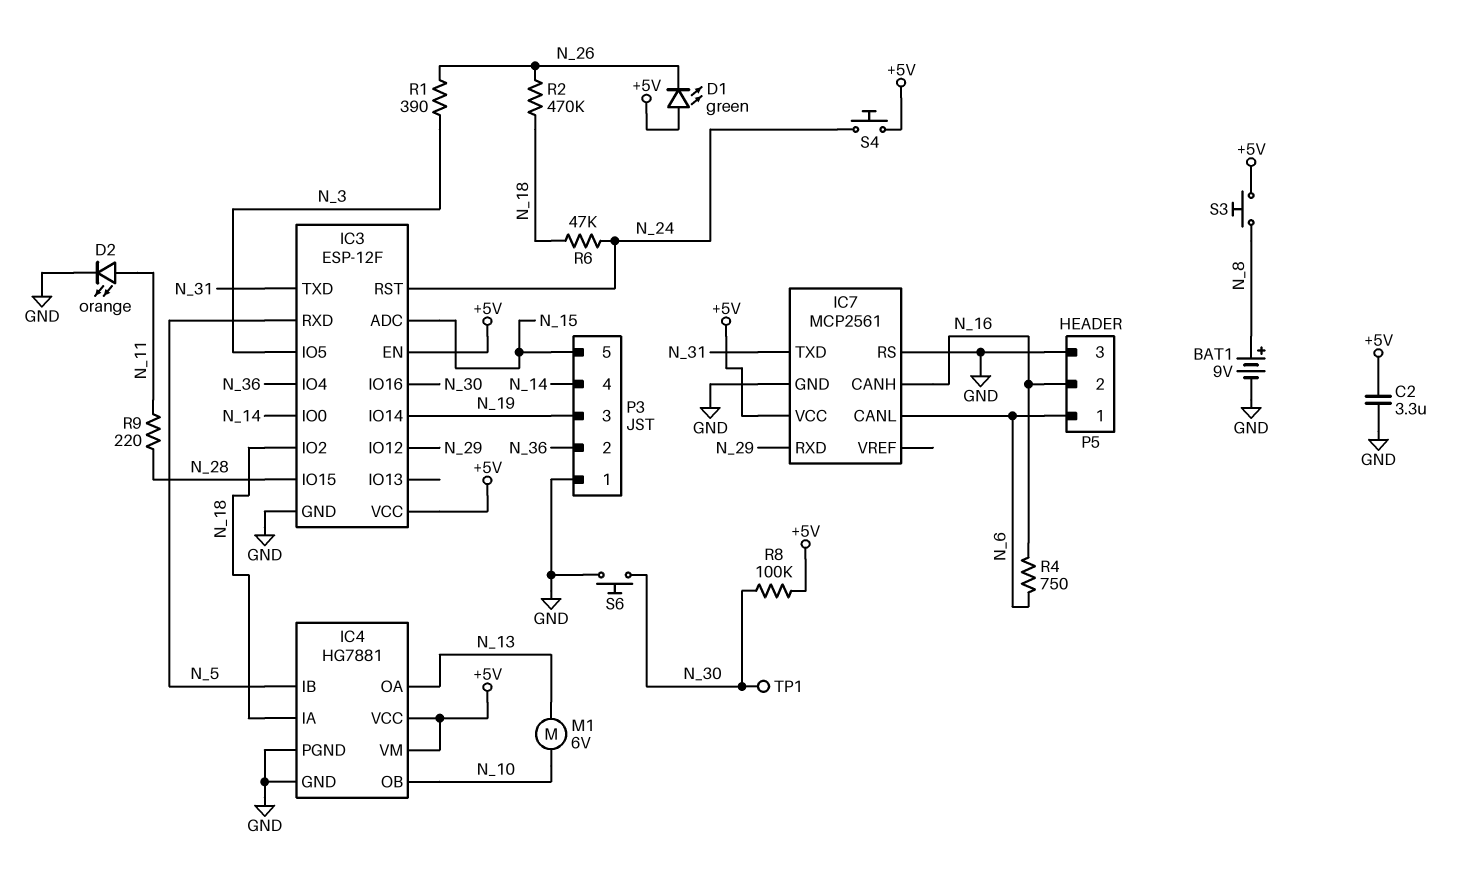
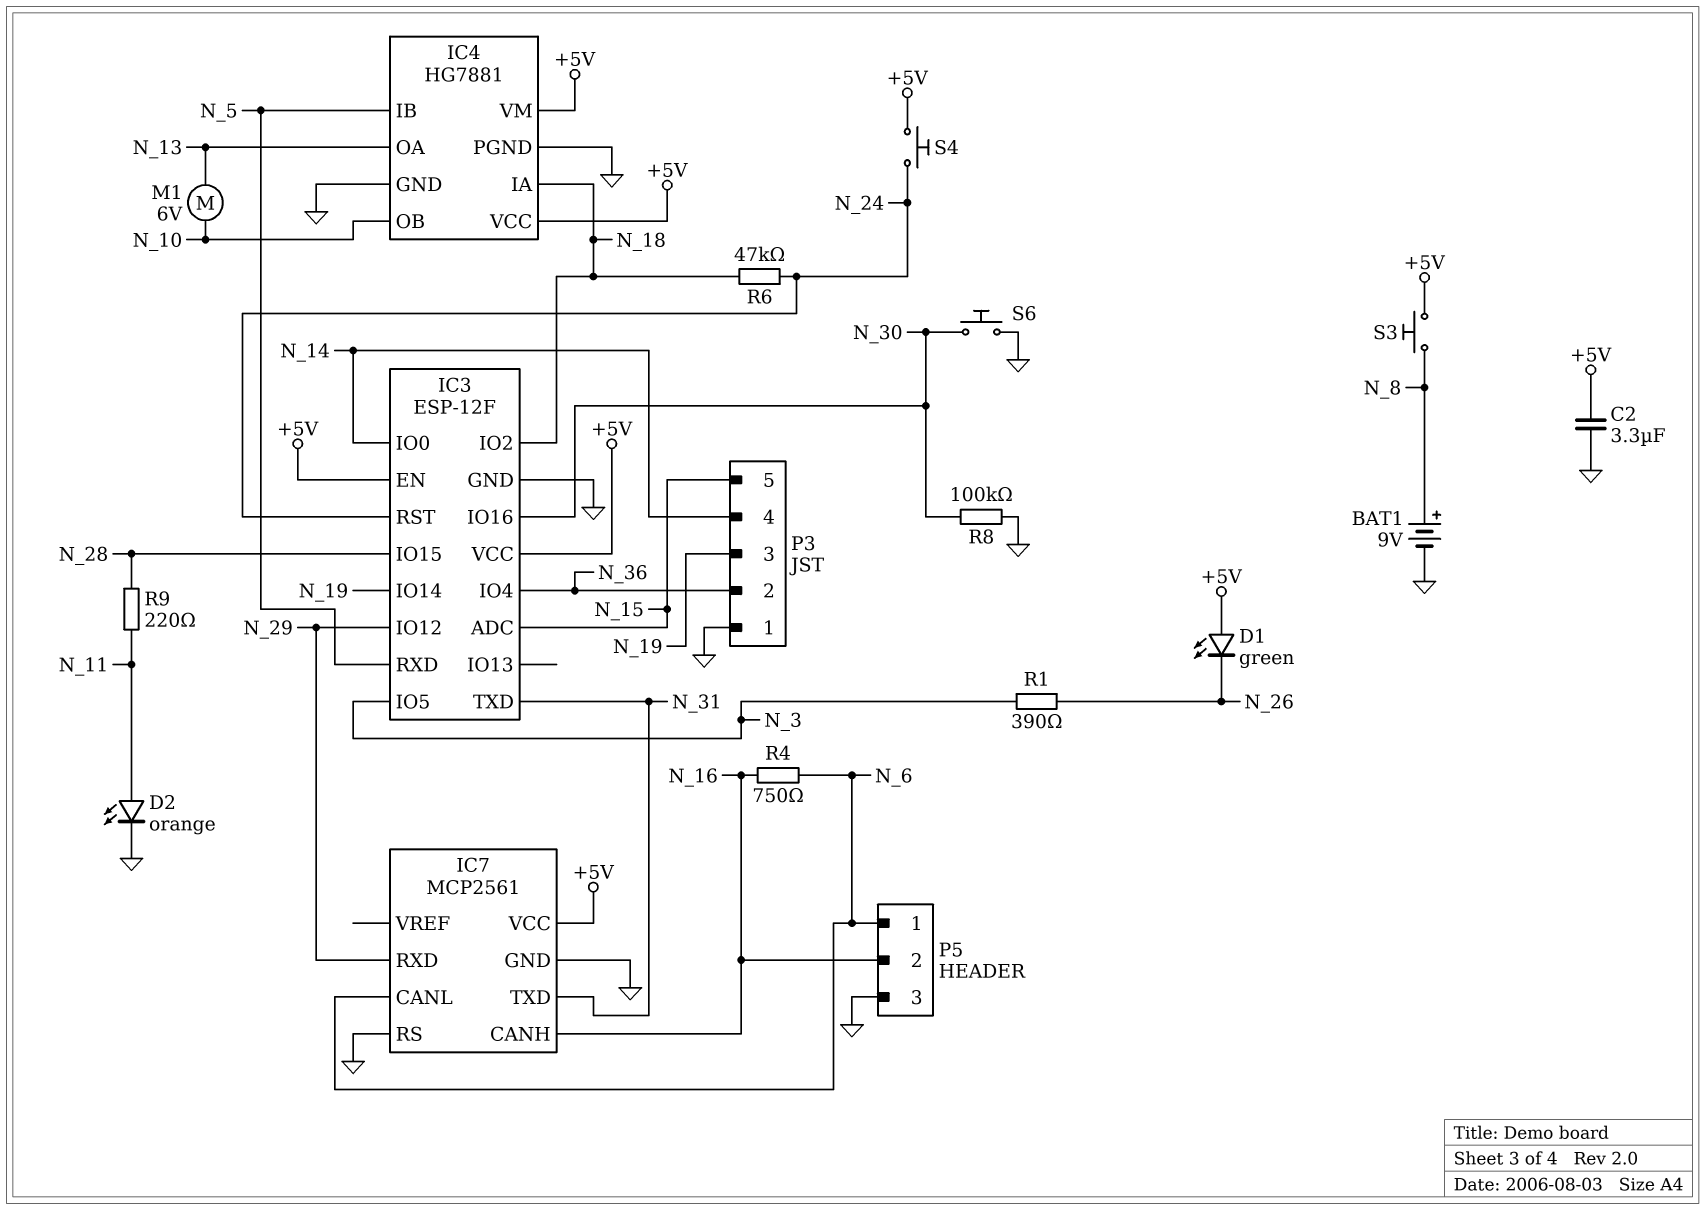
R2: 470k (N_18, N_26) -> none
R8: 100k (+5V, N_30) -> 100k (GND, N_30)
TP1: test point (N_30) -> none

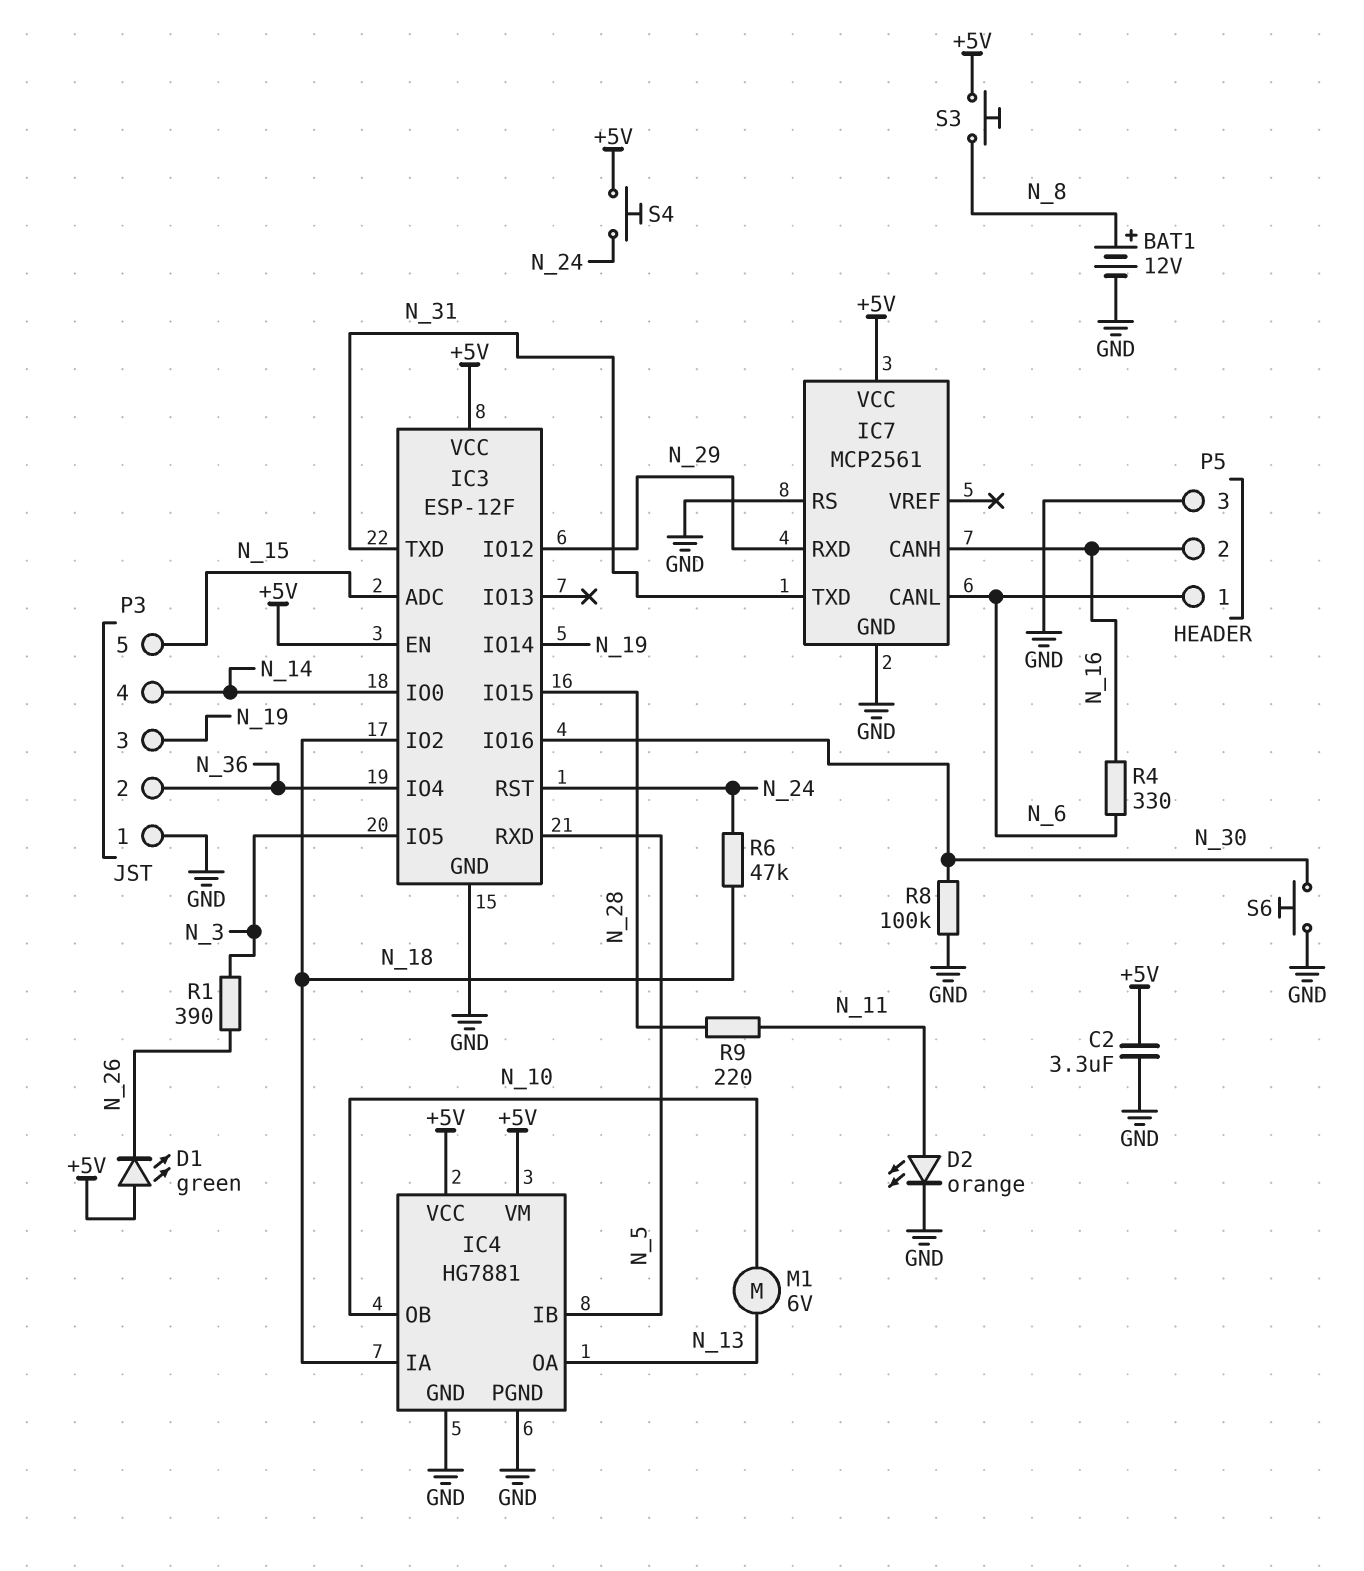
BAT1: 9V (plus N_8, minus GND) -> 12V (plus N_8, minus GND)
R4: 750 (N_6, N_16) -> 330 (N_6, N_16)

